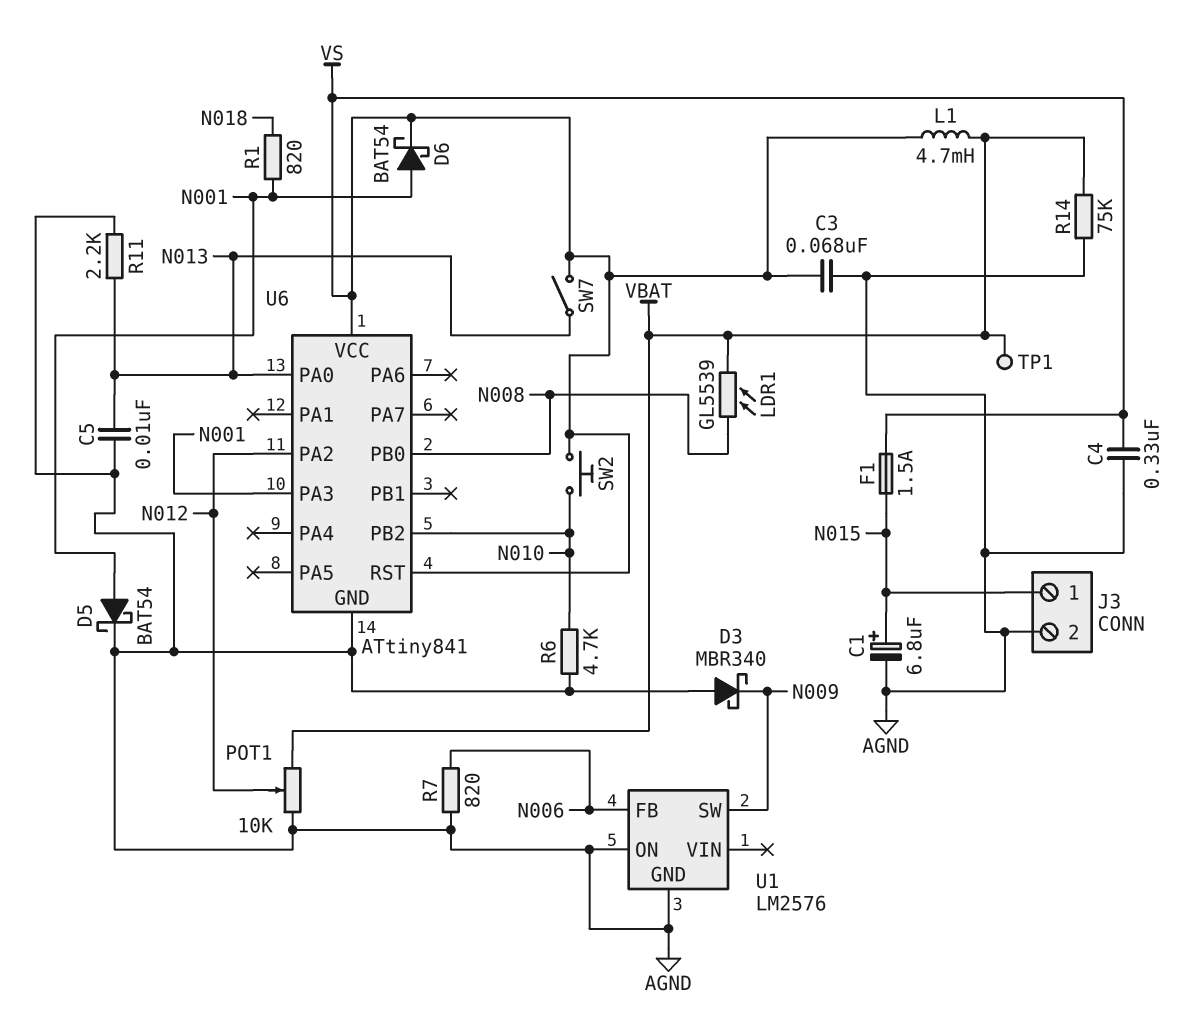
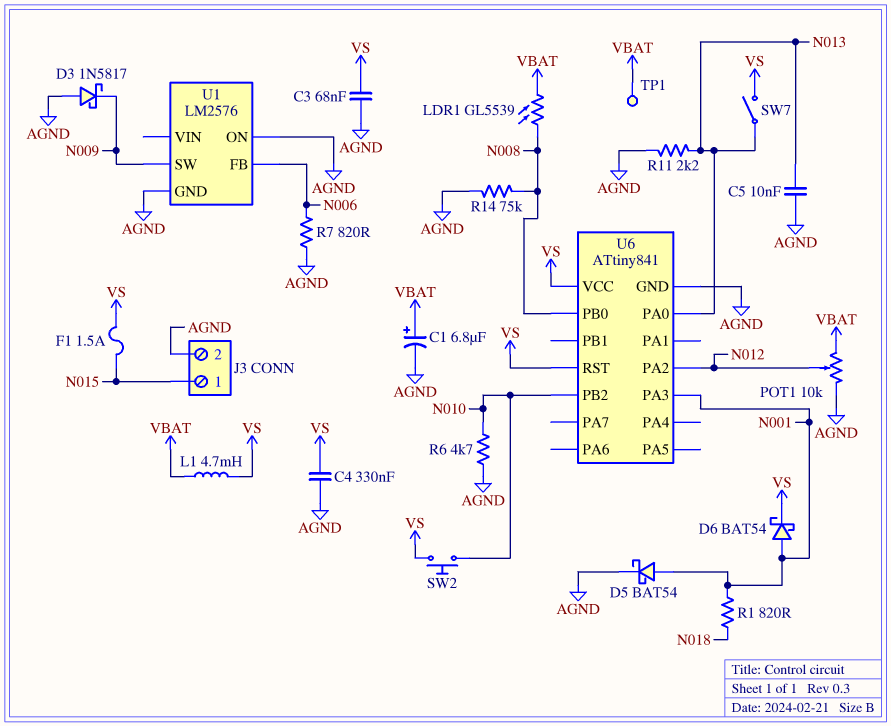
C1: 6.8uF (plus N015, minus AGND) -> 6.8uF (plus VBAT, minus AGND)
D3: schottky MBR340 (A AGND, K N009) -> schottky 1N5817 (A AGND, K N009)
R14: 75k (AGND, VBAT) -> 75k (AGND, N008)

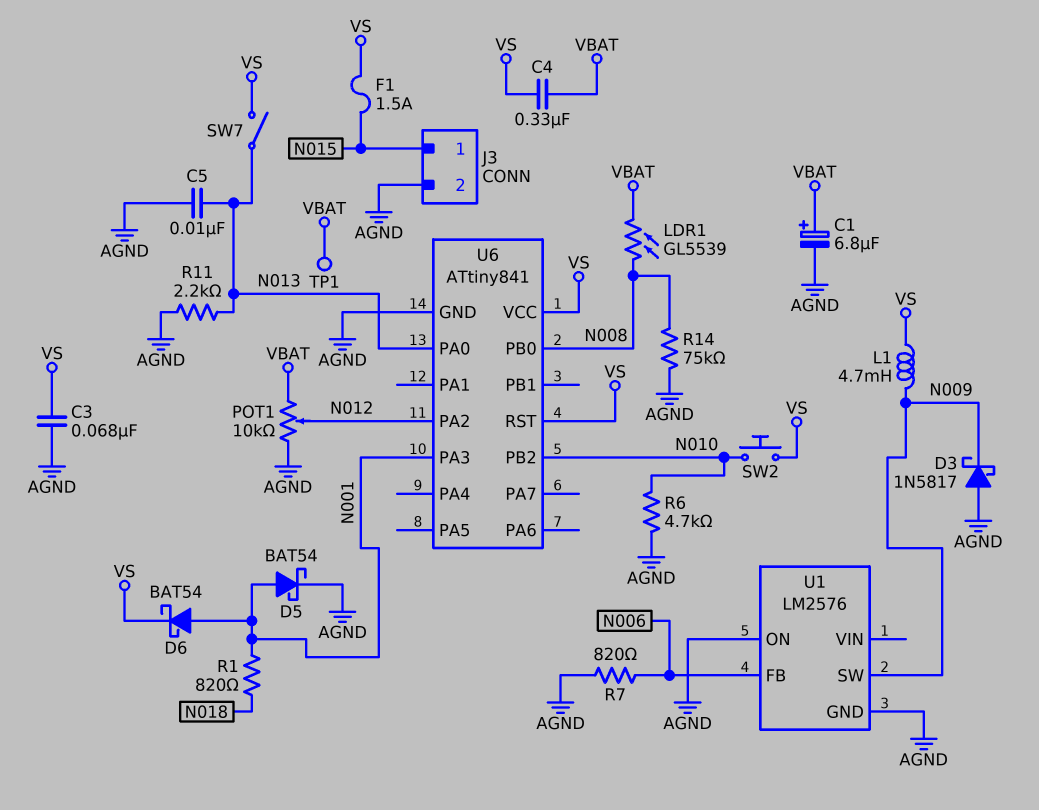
C4: 330nF (AGND, VS) -> 330nF (VBAT, VS)
L1: 4.7mH (VBAT, VS) -> 4.7mH (N009, VS)

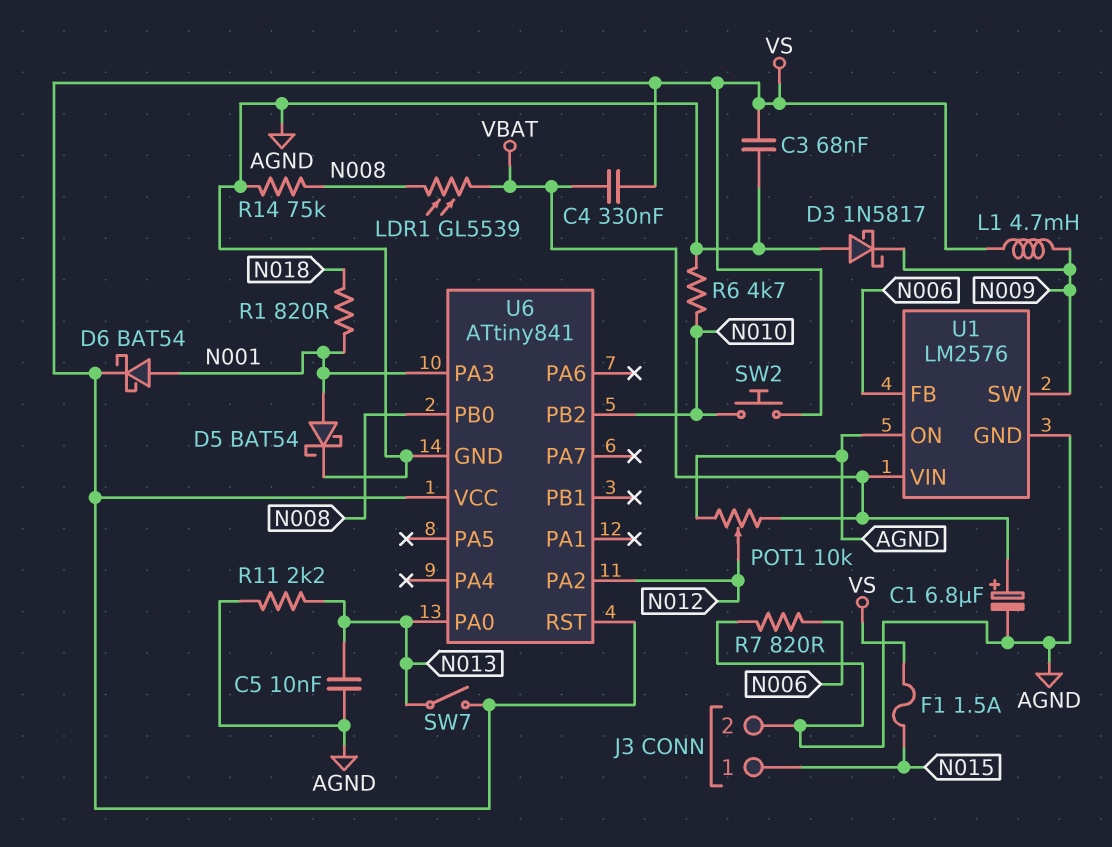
TP1: test point (VBAT) -> none
U1 pin VIN: none -> VBAT

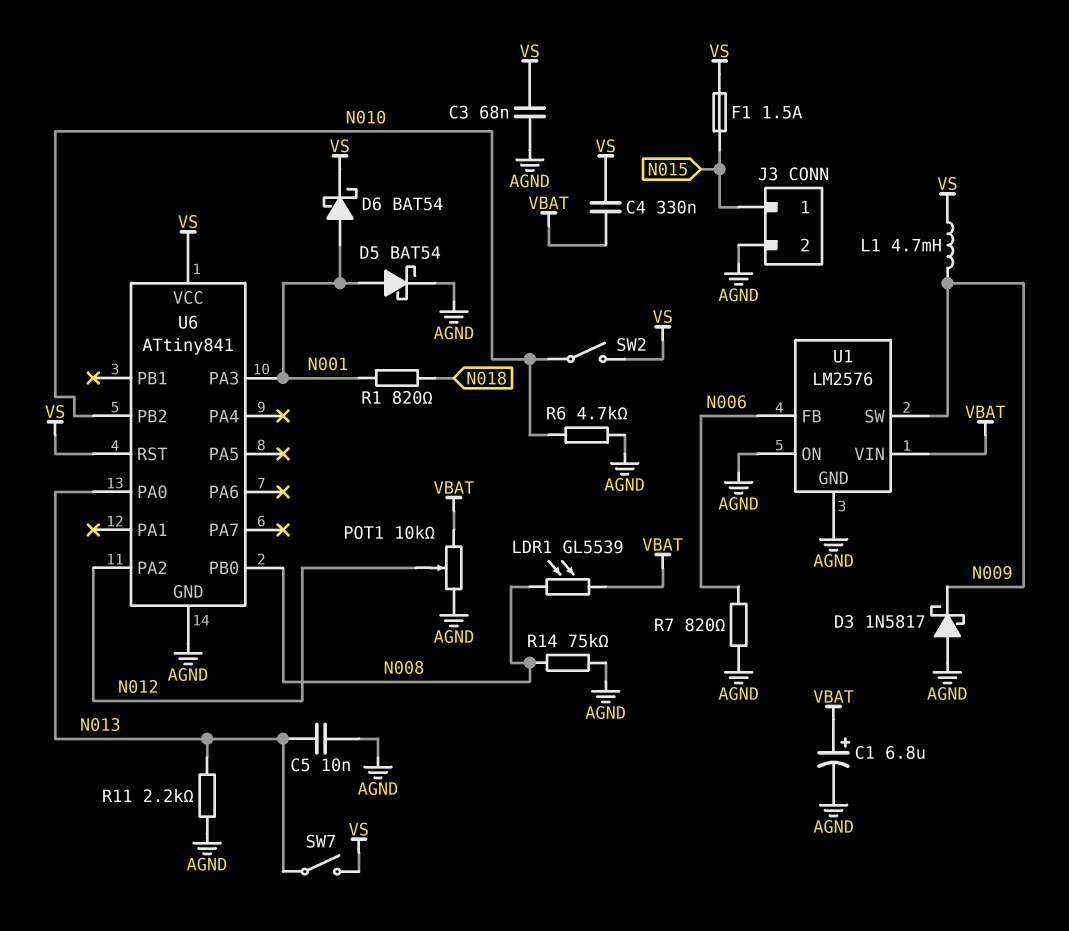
SW2: button (N010, VS) -> switch (N010, VS)

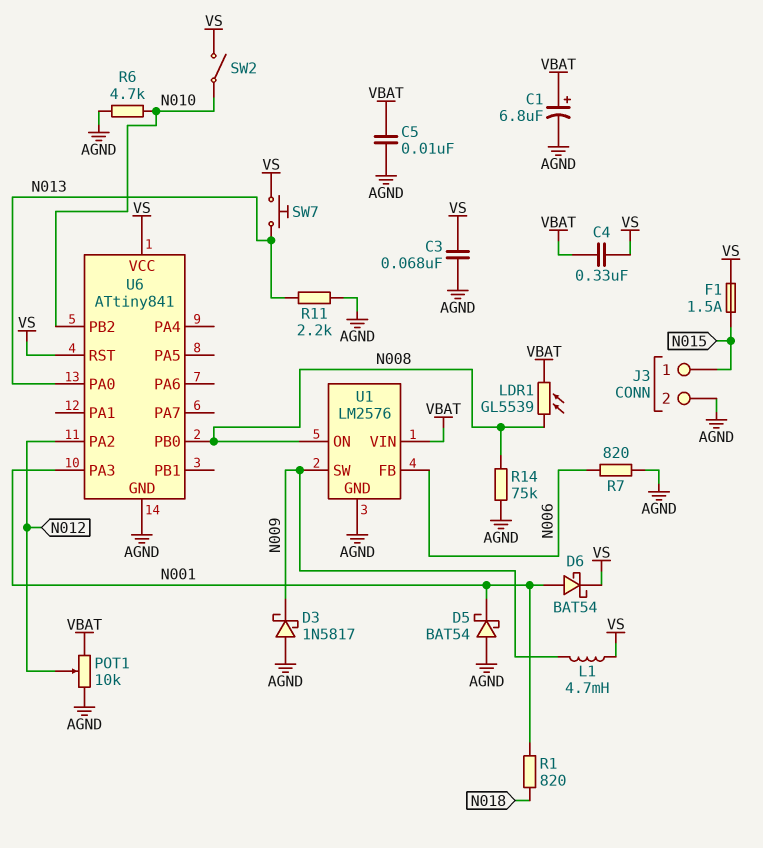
C5: 10nF (AGND, N013) -> 10nF (AGND, VBAT)
D5: schottky BAT54 (A N001, K AGND) -> schottky BAT54 (A AGND, K N001)
SW7: switch (N013, VS) -> button (N013, VS)
U1 pin ON: AGND -> N008

